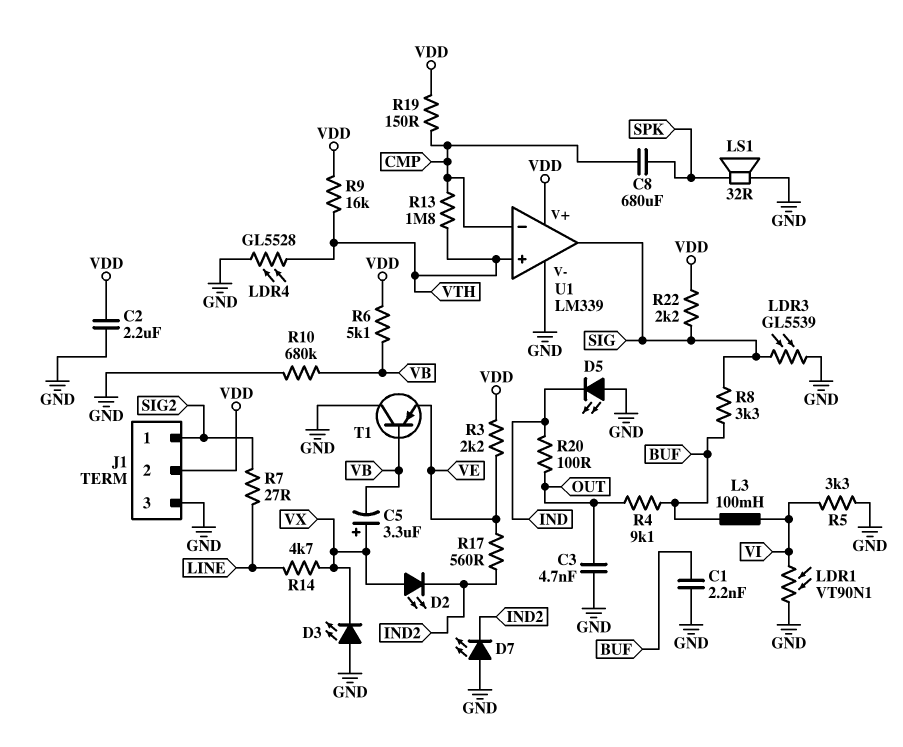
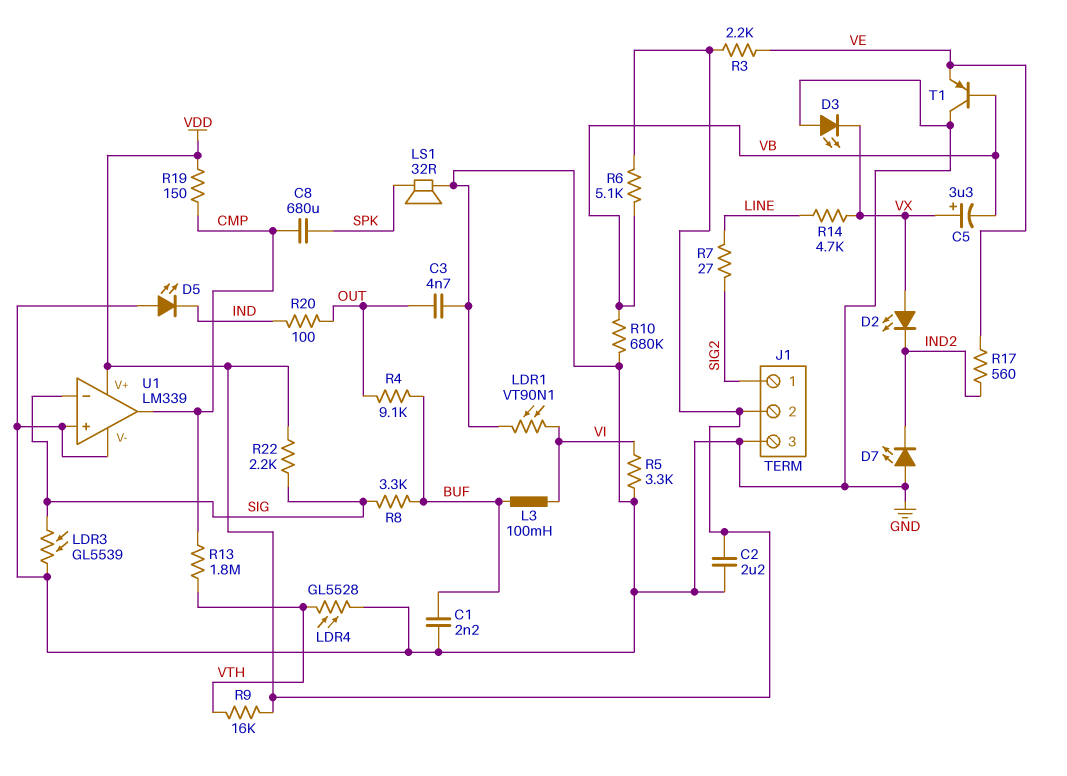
U1 pin in+: VTH -> GND
U1 pin in-: CMP -> SIG
U1 pin out: SIG -> CMP

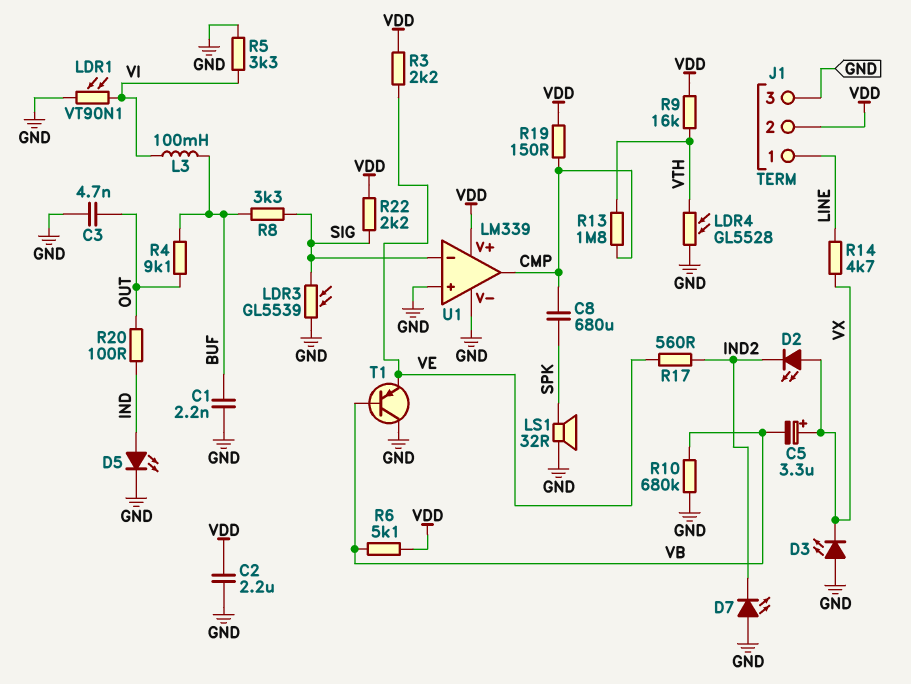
D5: LED (A GND, K IND) -> LED (A IND, K GND)
J1 pin 1: SIG2 -> LINE
R7: 27 (LINE, SIG2) -> none

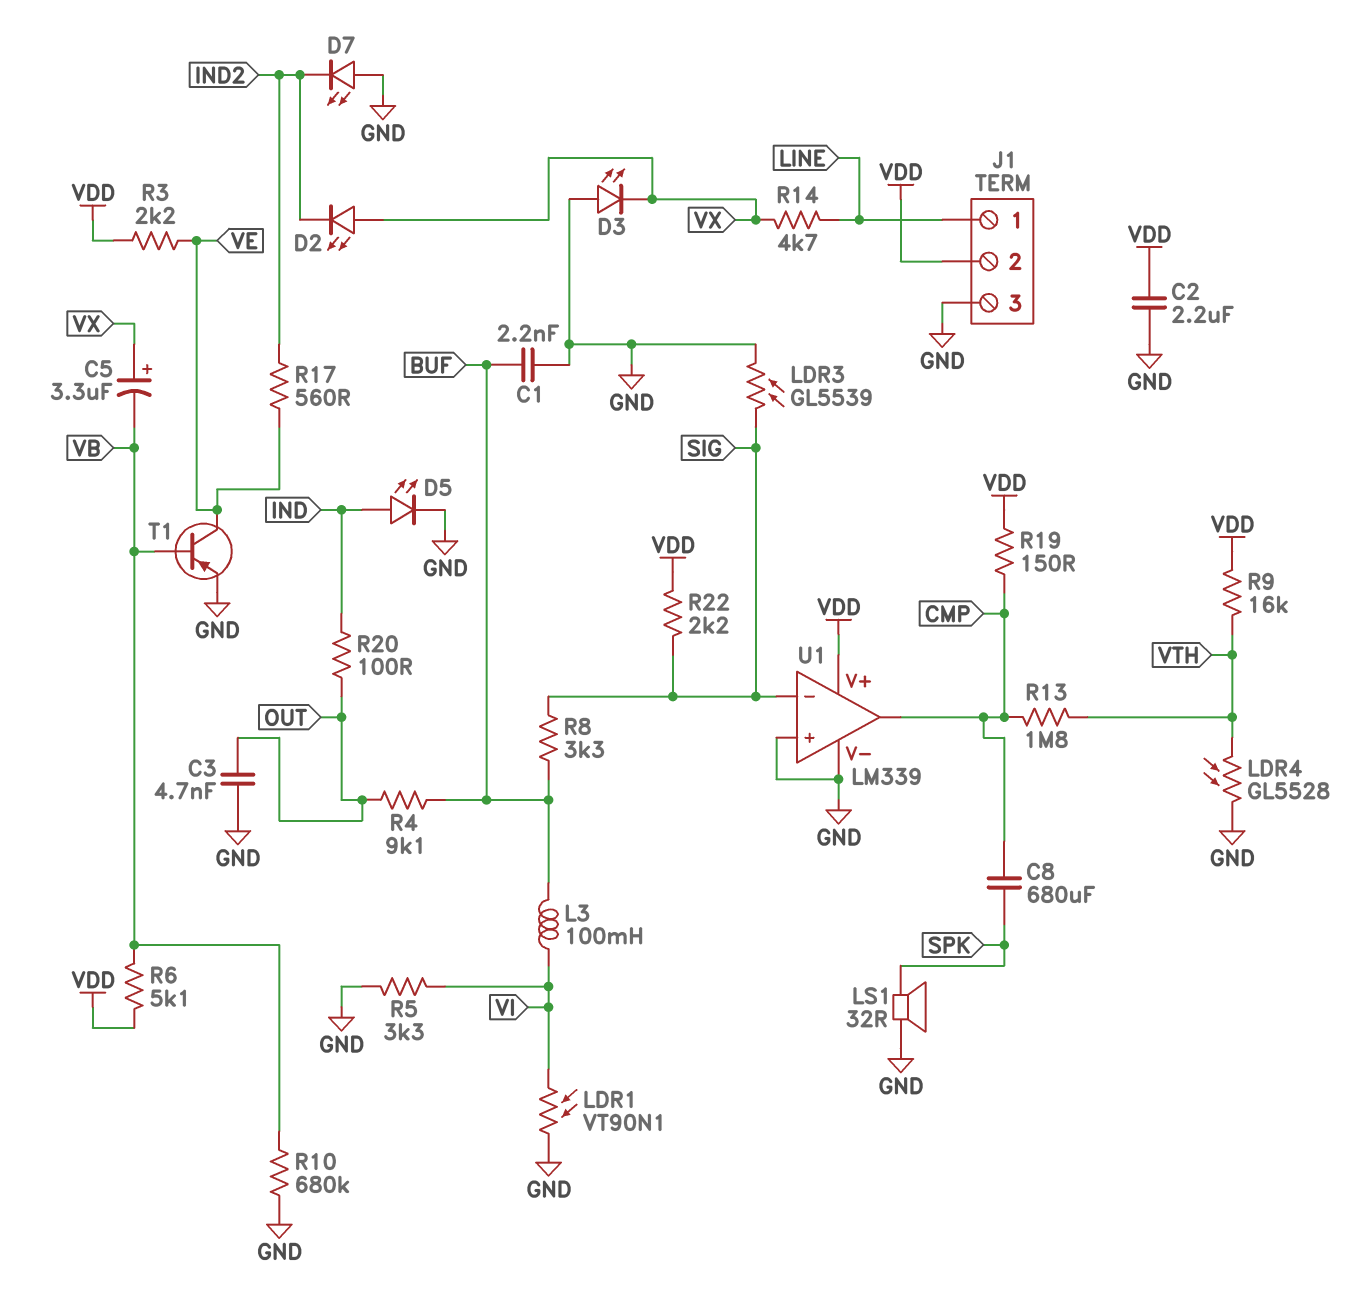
T1: PNP (B VB, C GND, E VE) -> PNP (B VB, C VE, E GND)

